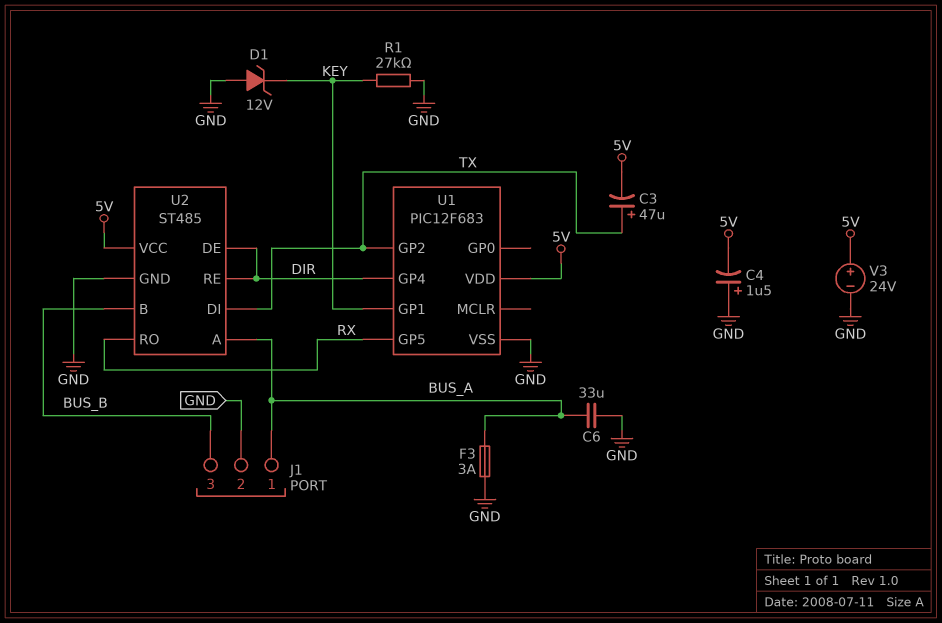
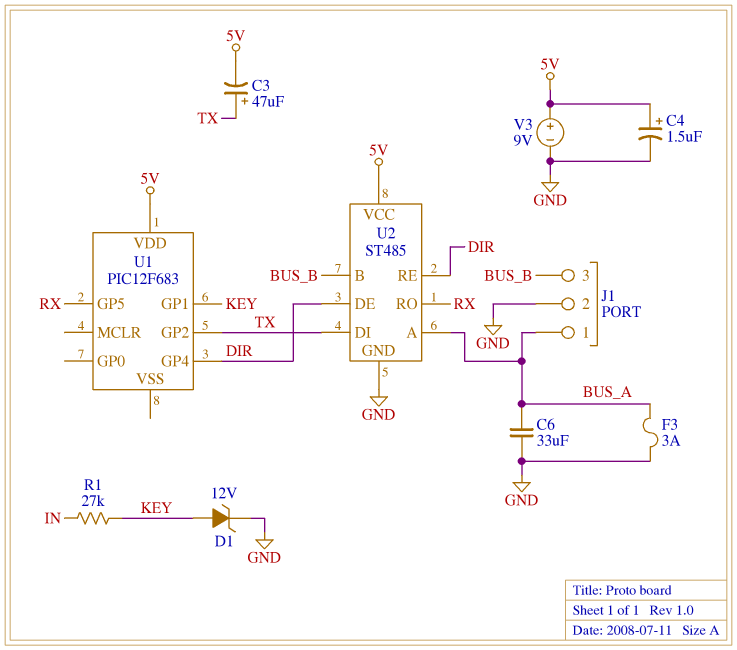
C4: 1.5uF (plus GND, minus 5V) -> 1.5uF (plus 5V, minus GND)
D1: zener 12V (A GND, K KEY) -> zener 12V (A KEY, K GND)
R1: 27k (GND, KEY) -> 27k (IN, KEY)
U1 pin VSS: GND -> none
V3: 24V (plus 5V, minus GND) -> 9V (plus 5V, minus GND)

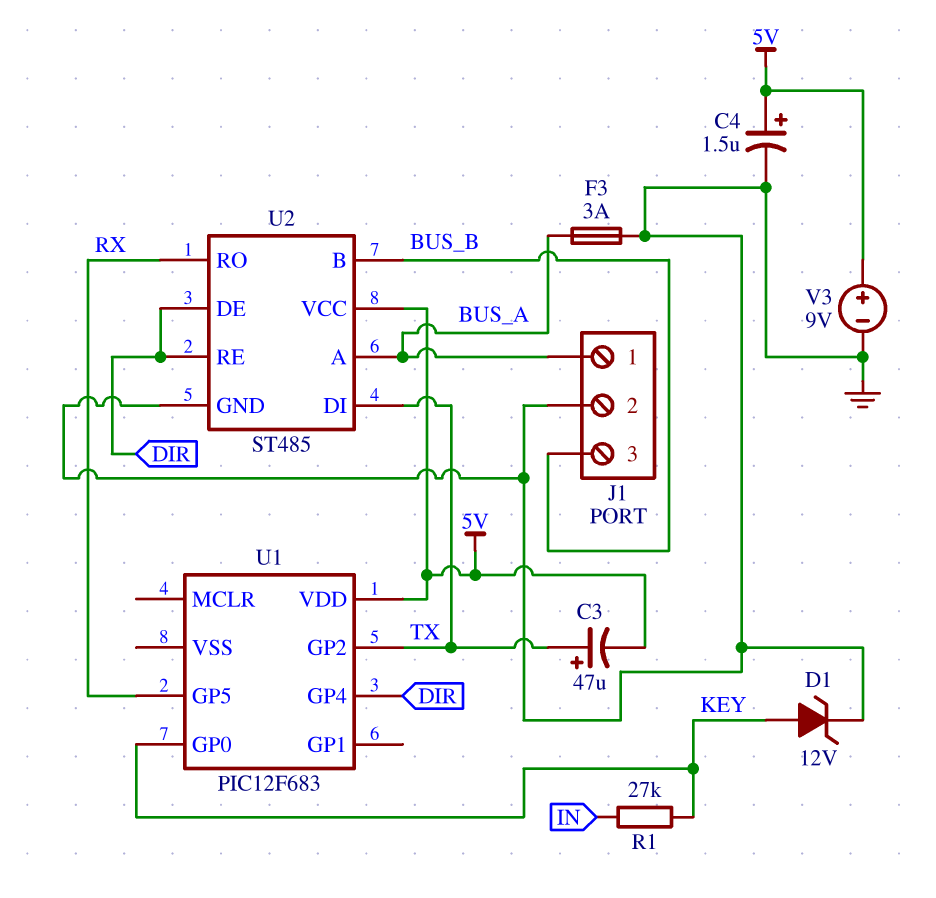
C6: 33uF (BUS_A, GND) -> none
U1 pin GP0: none -> KEY
U1 pin GP1: KEY -> none

